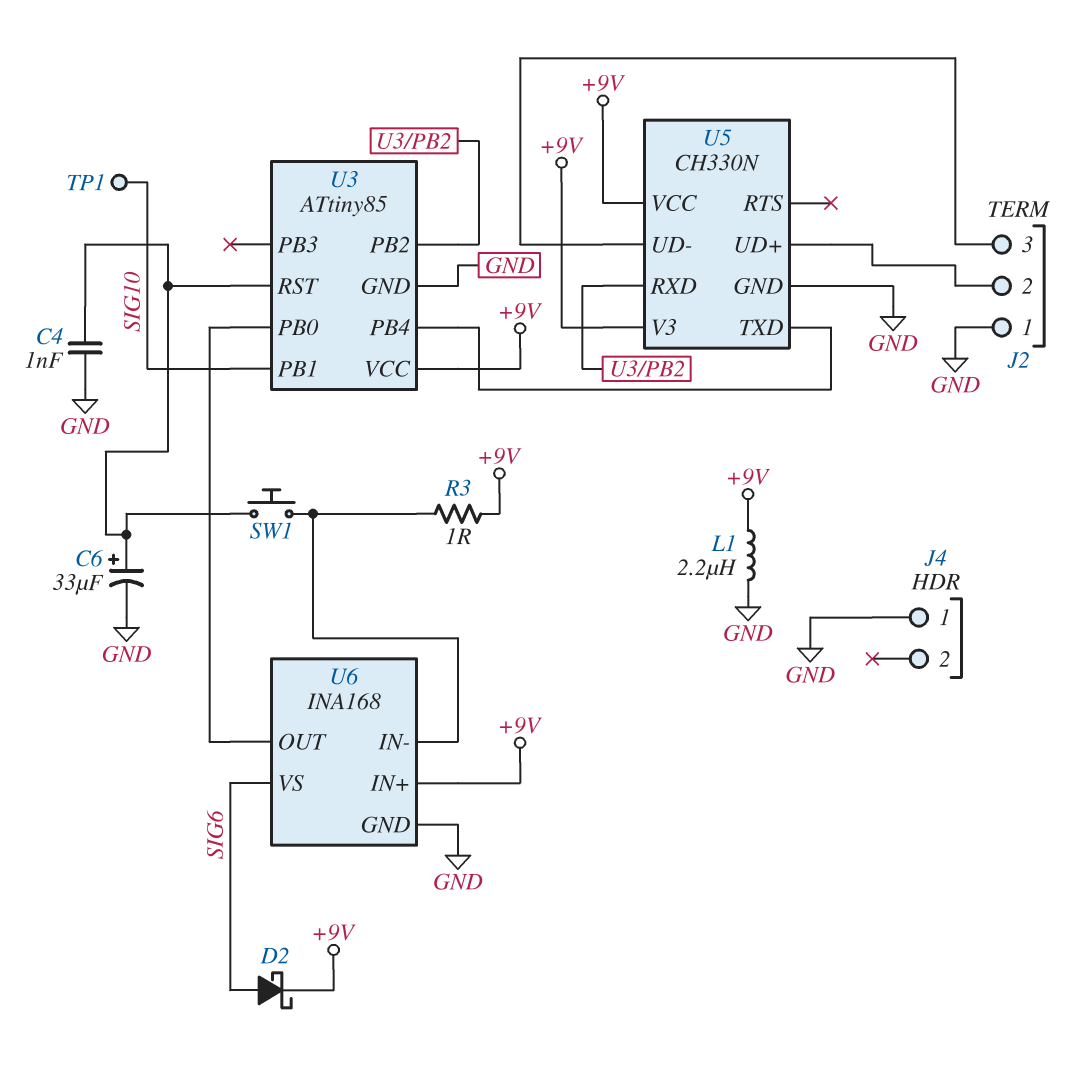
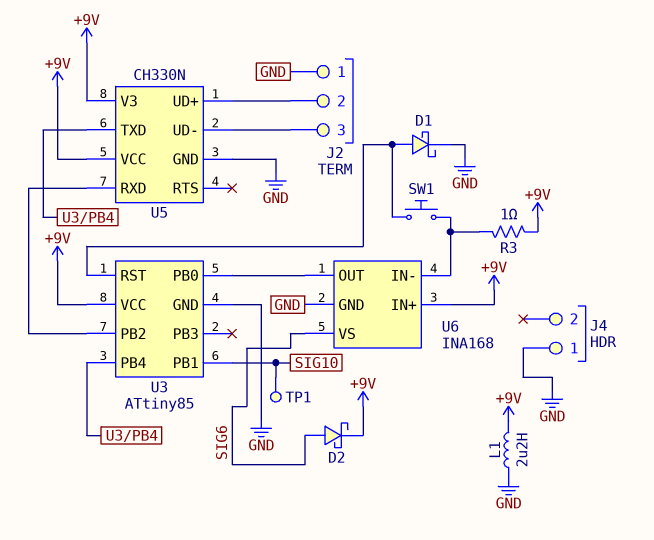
C4: 1nF (GND, U3/RST) -> none
C6: 33uF (plus U3/RST, minus GND) -> none
D1: none -> schottky (A U3/RST, K GND)

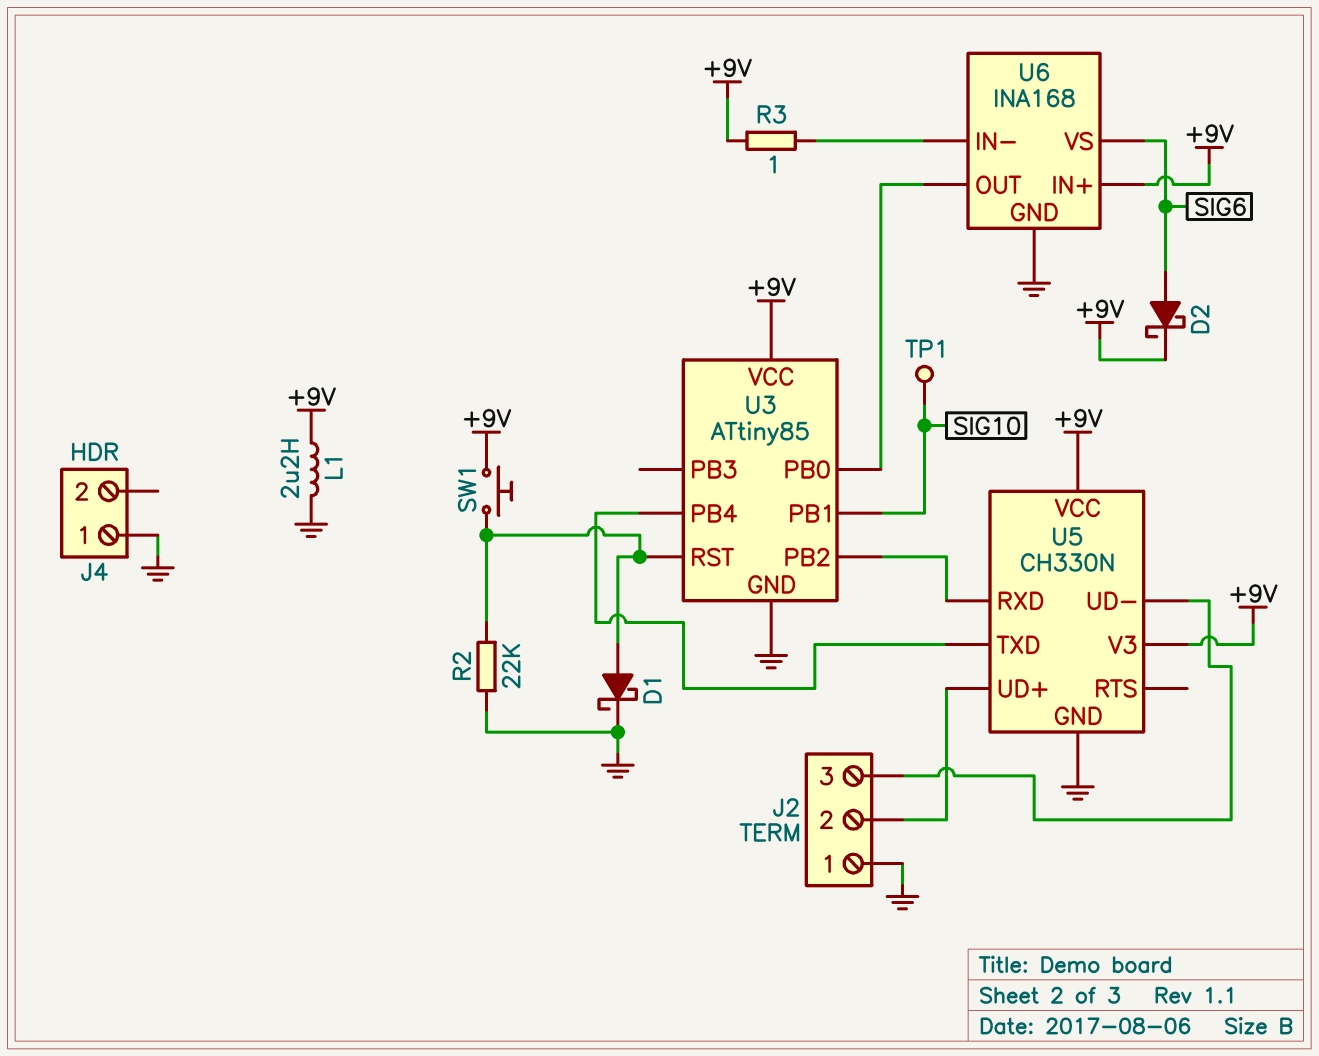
R2: none -> 22k (GND, U3/RST)
SW1: button (U3/RST, U6/IN-) -> button (+9V, U3/RST)

